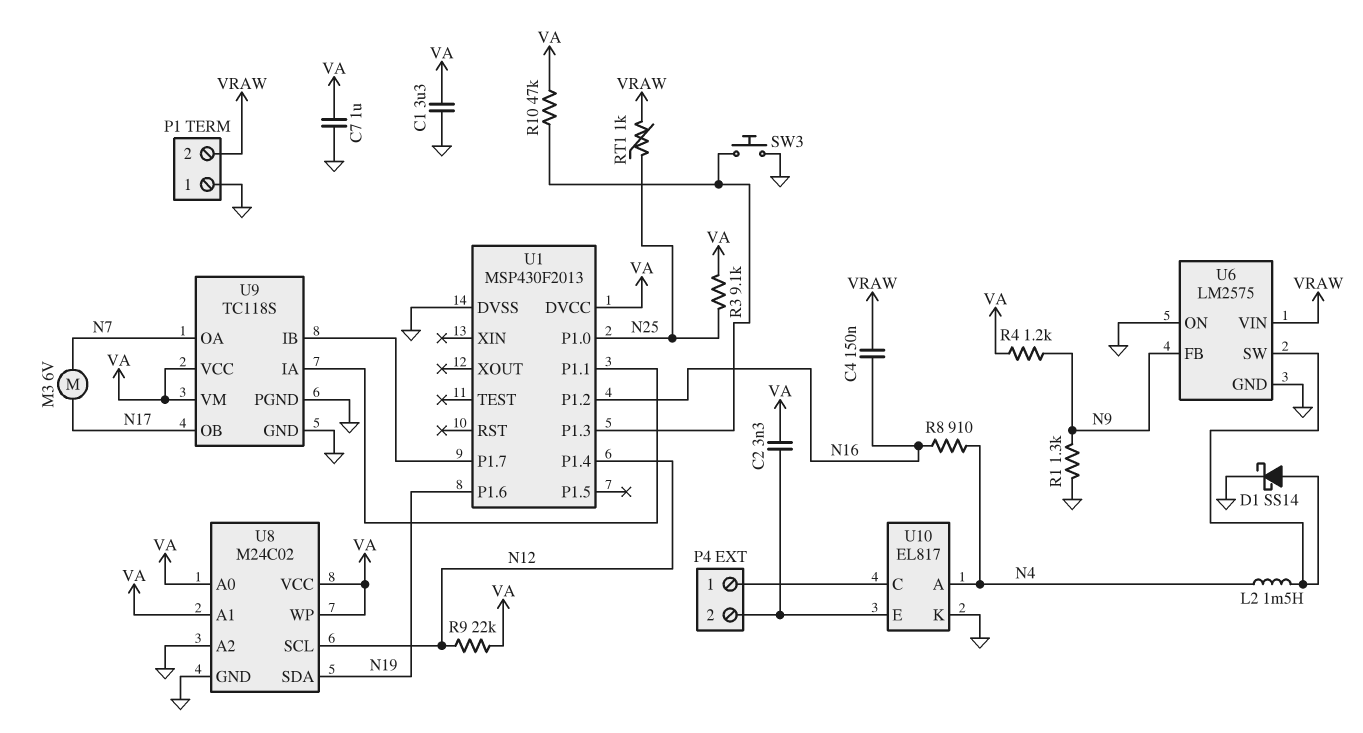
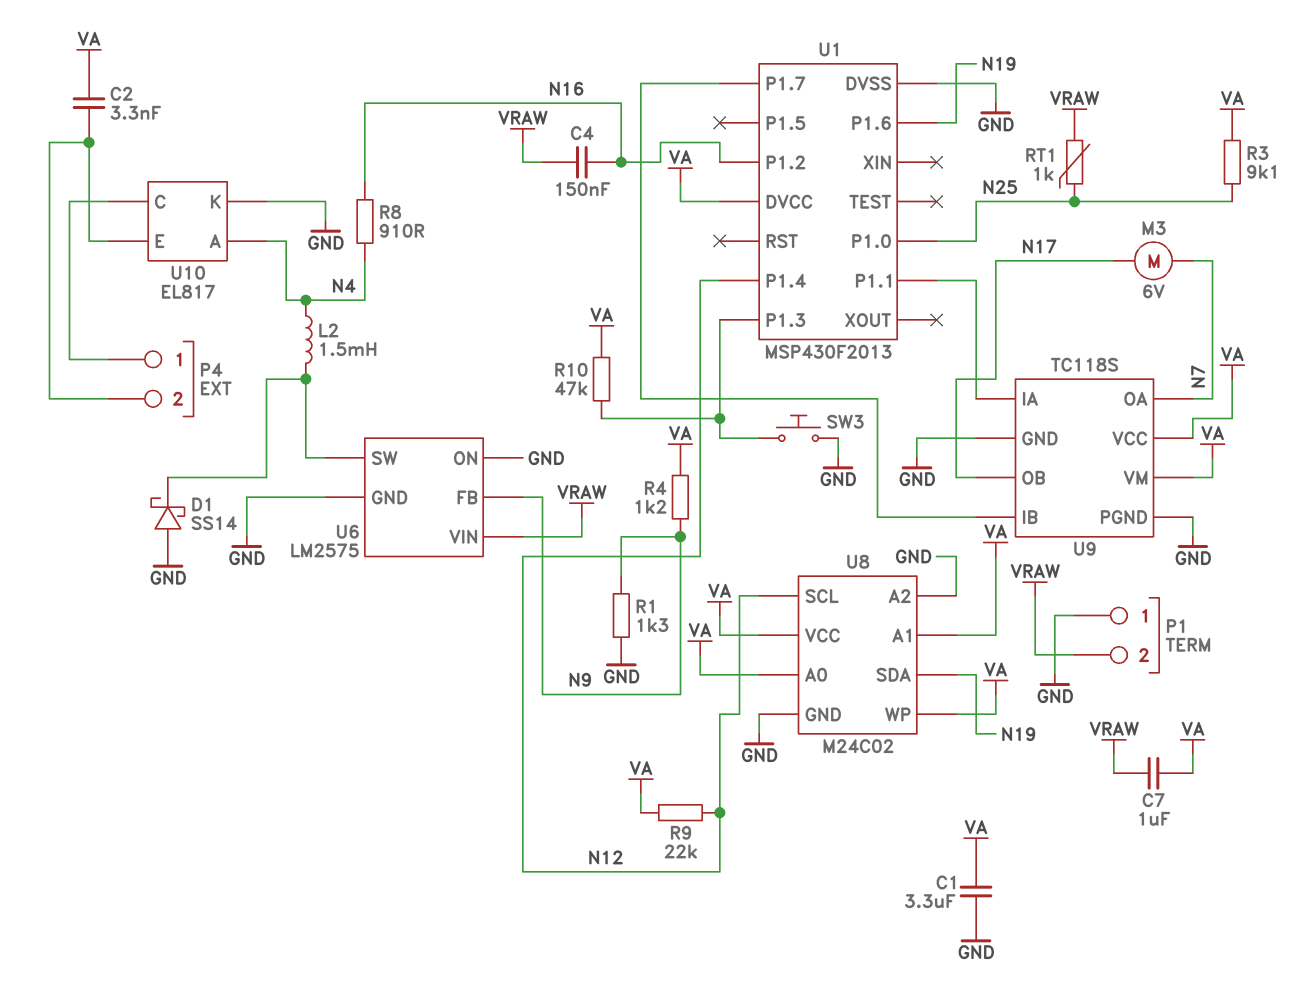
C7: 1uF (GND, VA) -> 1uF (VA, VRAW)
D1: schottky SS14 (A U6/SW, K GND) -> schottky SS14 (A GND, K U6/SW)

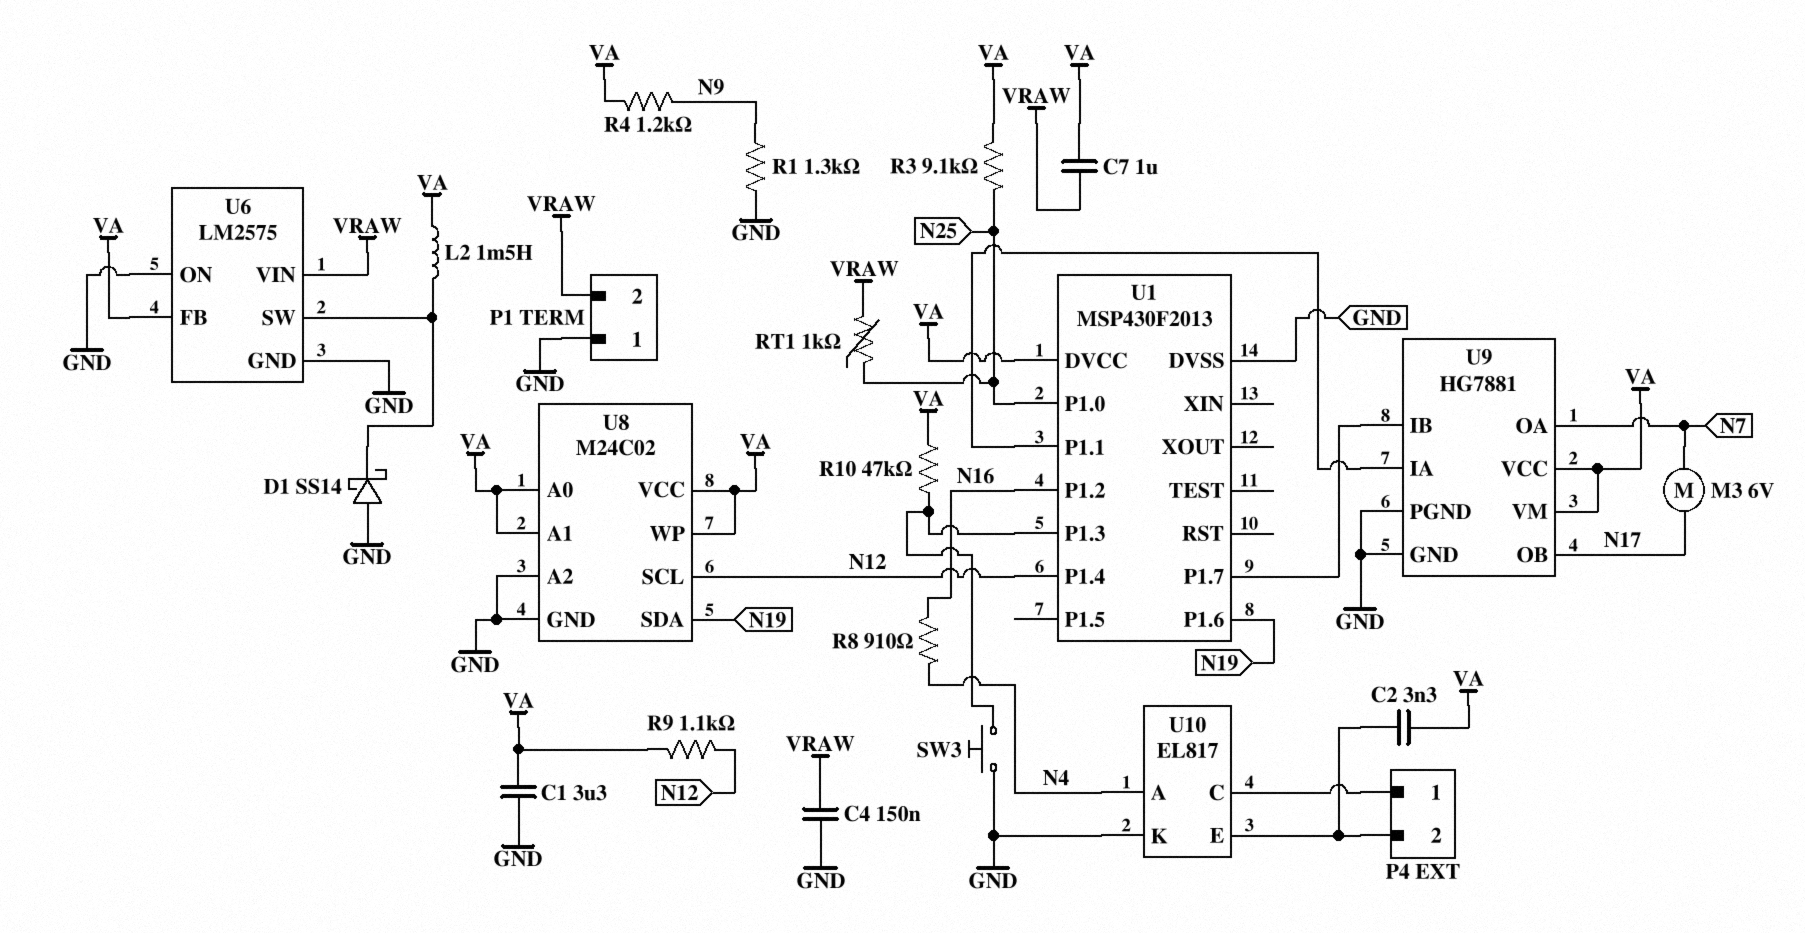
C4: 150nF (N16, VRAW) -> 150nF (GND, VRAW)
L2: 1.5mH (N4, U6/SW) -> 1.5mH (U6/SW, VA)
R9: 22k (N12, VA) -> 1.1k (N12, VA)
U6 pin FB: N9 -> VA
U9: TC118S -> HG7881

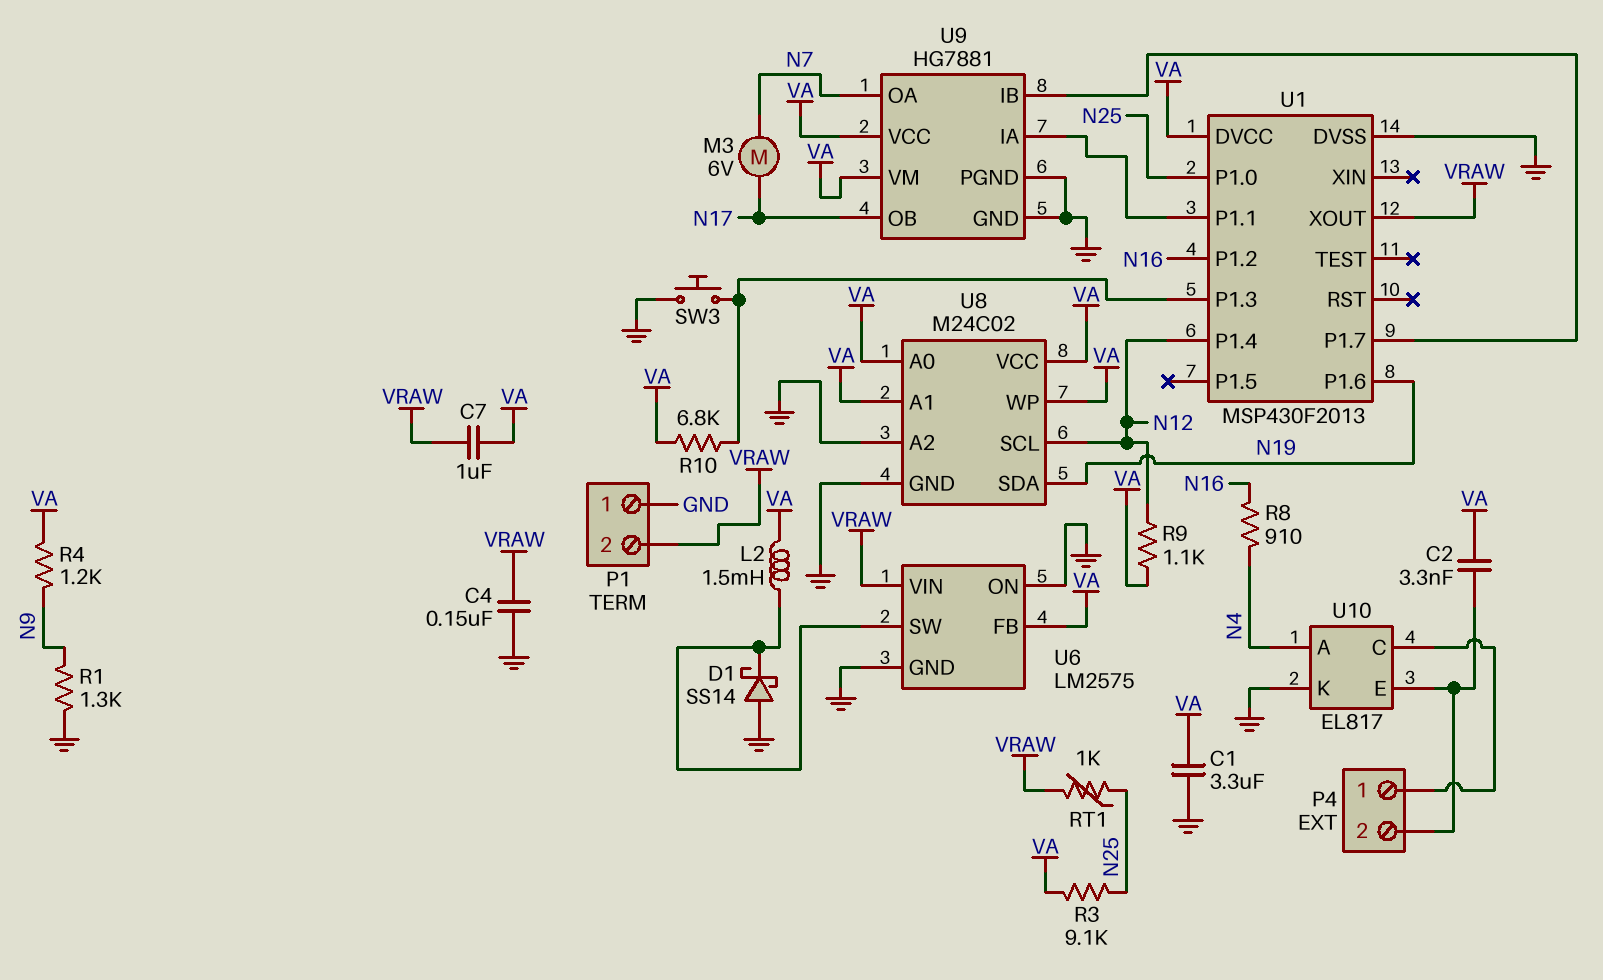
R10: 47k (U1/P1.3, VA) -> 6.8k (U1/P1.3, VA)
U1 pin XOUT: none -> VRAW

